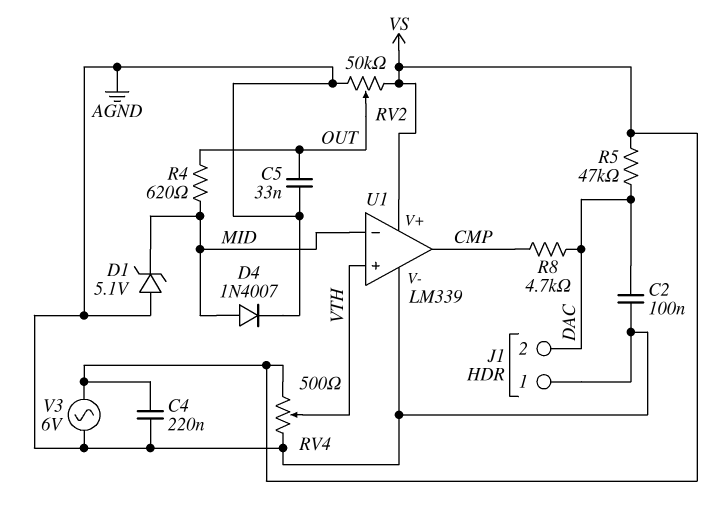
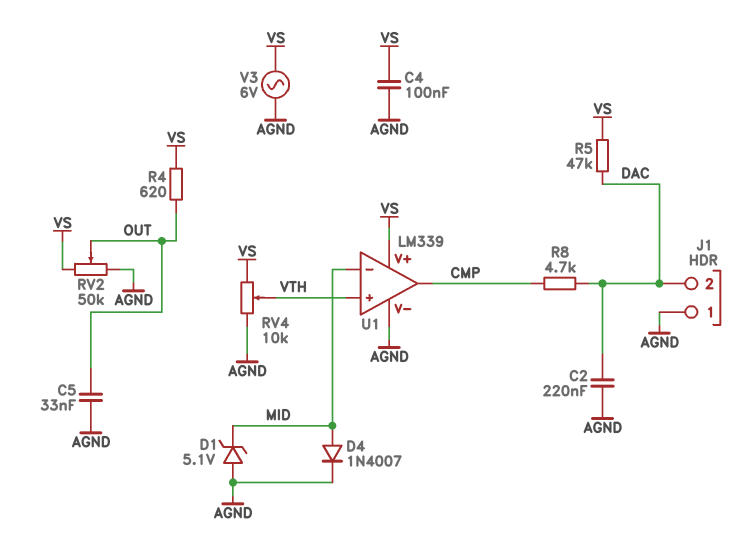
C2: 100nF (AGND, DAC) -> 220nF (AGND, DAC)
C4: 220nF (AGND, VS) -> 100nF (AGND, VS)
R4: 620 (MID, OUT) -> 620 (OUT, VS)
RV4: 500 (AGND, VS, wiper VTH) -> 10k (AGND, VS, wiper VTH)

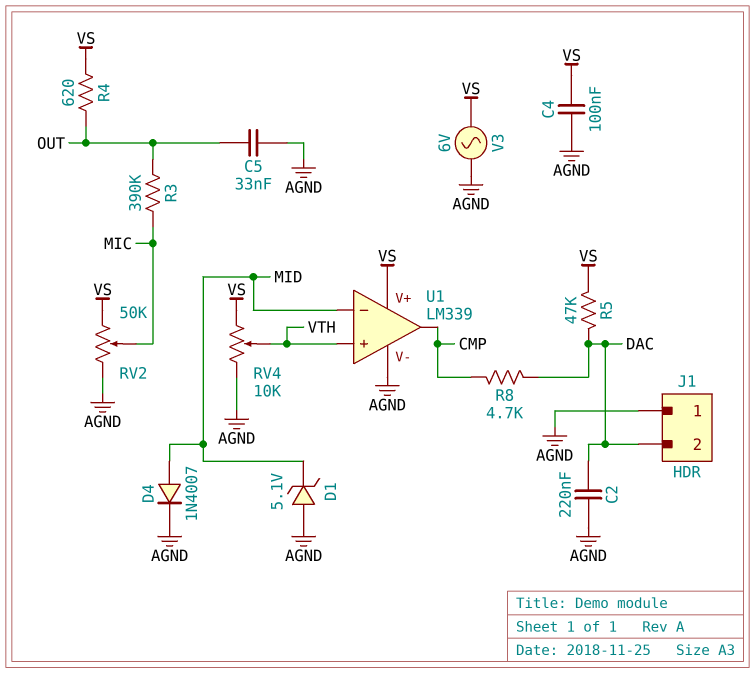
R3: none -> 390k (MIC, OUT)
RV2: 50k (AGND, VS, wiper OUT) -> 50k (AGND, VS, wiper MIC)

